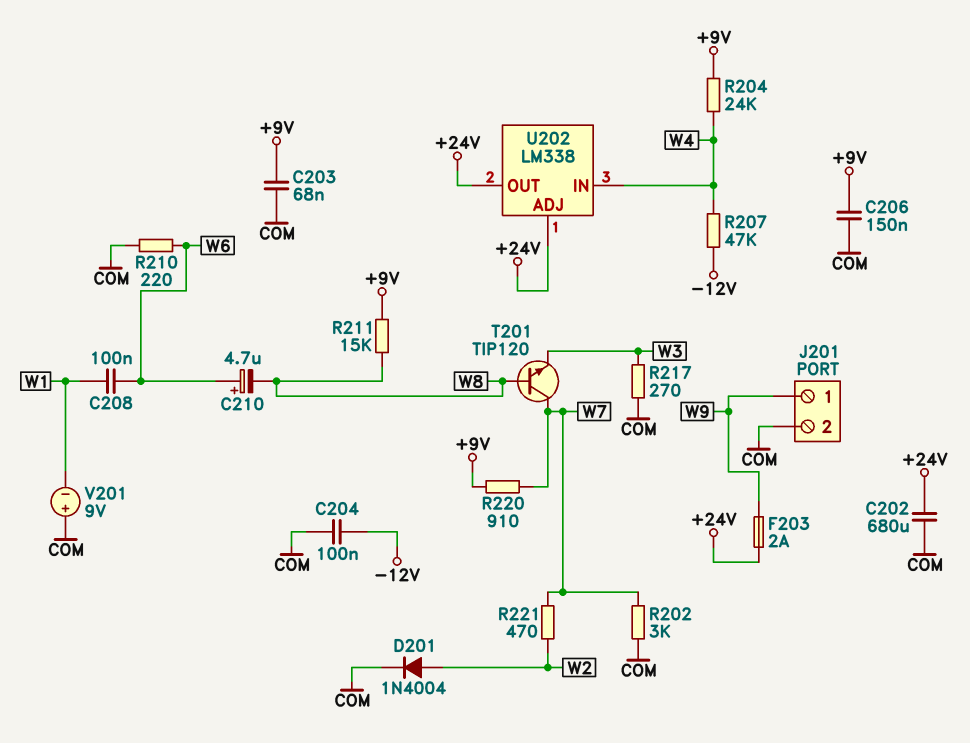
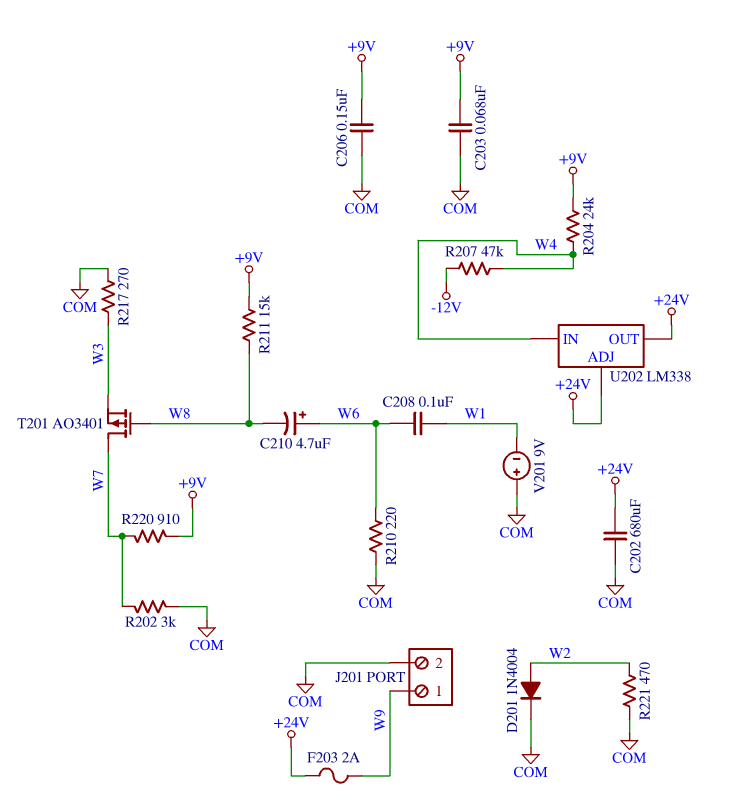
C204: 100nF (-12V, COM) -> none
R221: 470 (W2, W7) -> 470 (COM, W2)
T201: NPN TIP120 (B W8, C W7, E W3) -> PMOS AO3401 (G W8, D W7, S W3)

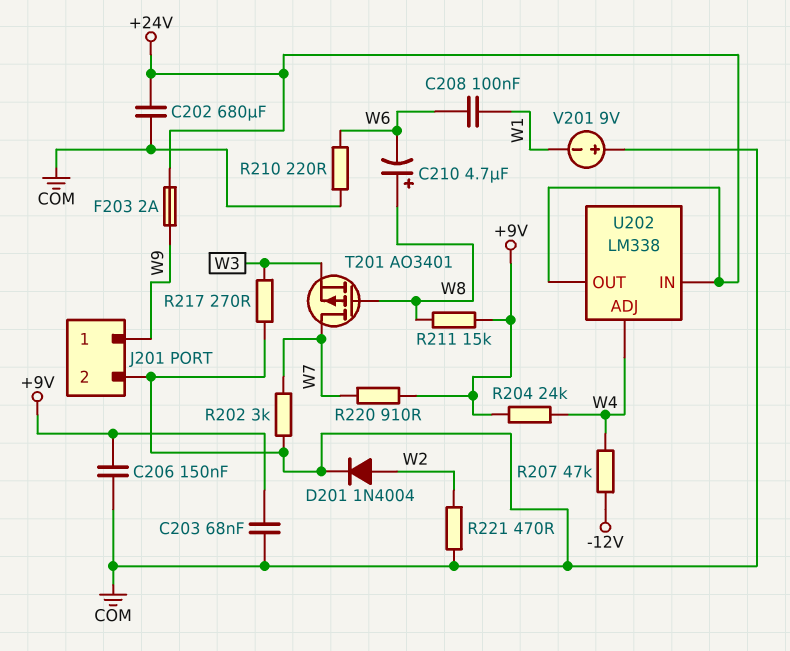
C210: 4.7uF (plus W6, minus W8) -> 4.7uF (plus W8, minus W6)
U202 pin ADJ: +24V -> W4
U202 pin IN: W4 -> +24V

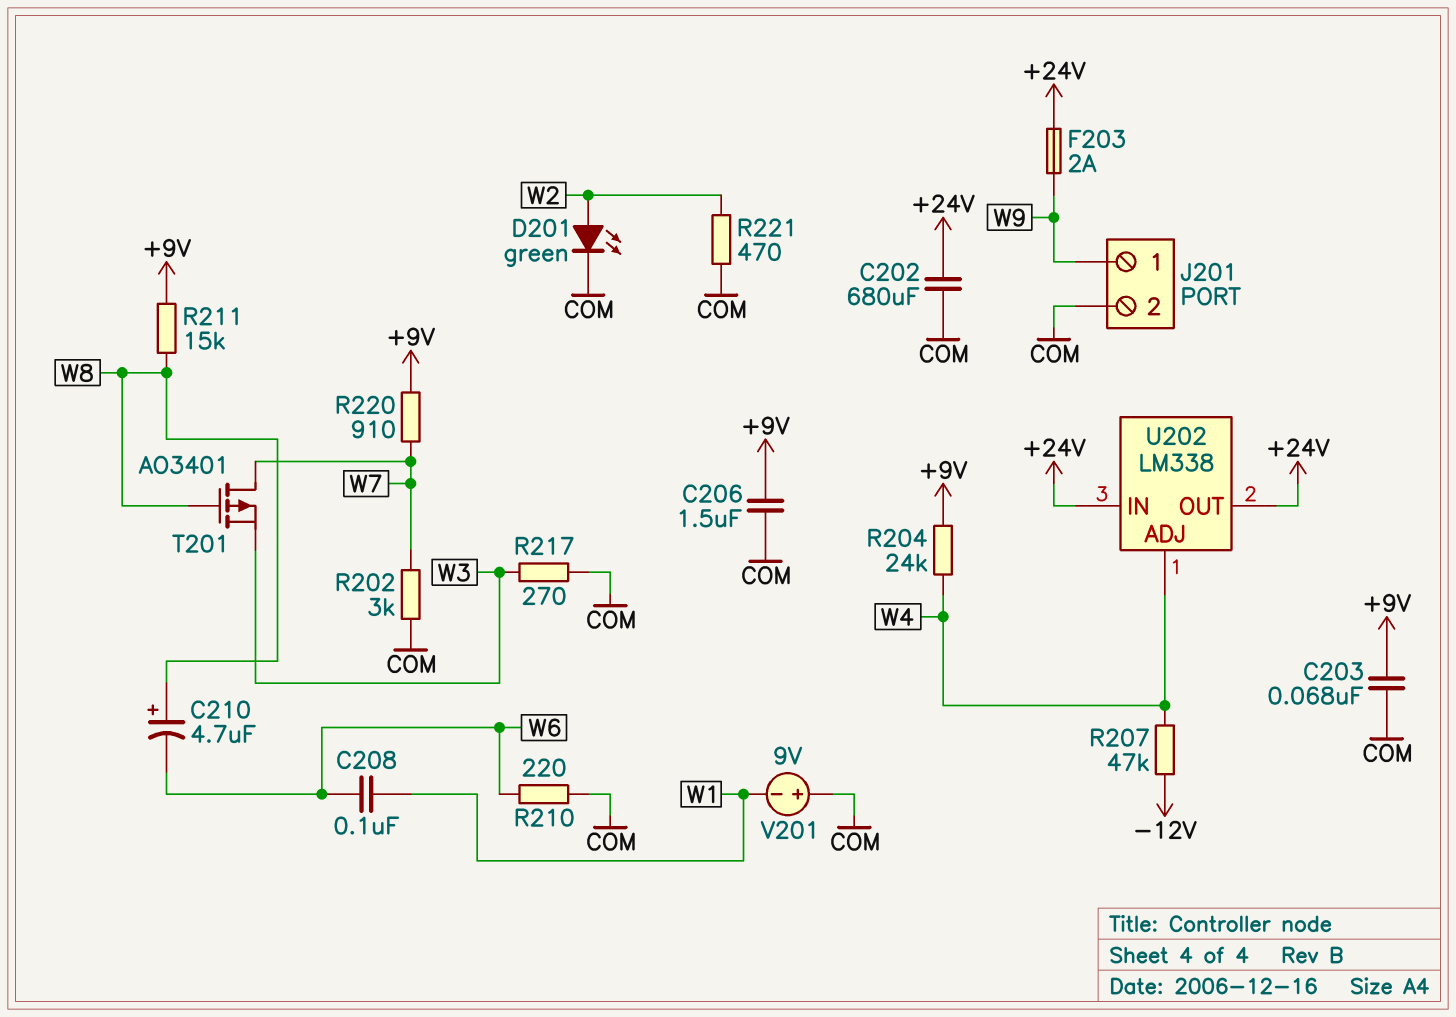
C206: 150nF (+9V, COM) -> 1.5uF (+9V, COM)
D201: diode 1N4004 (A W2, K COM) -> LED green (A W2, K COM)

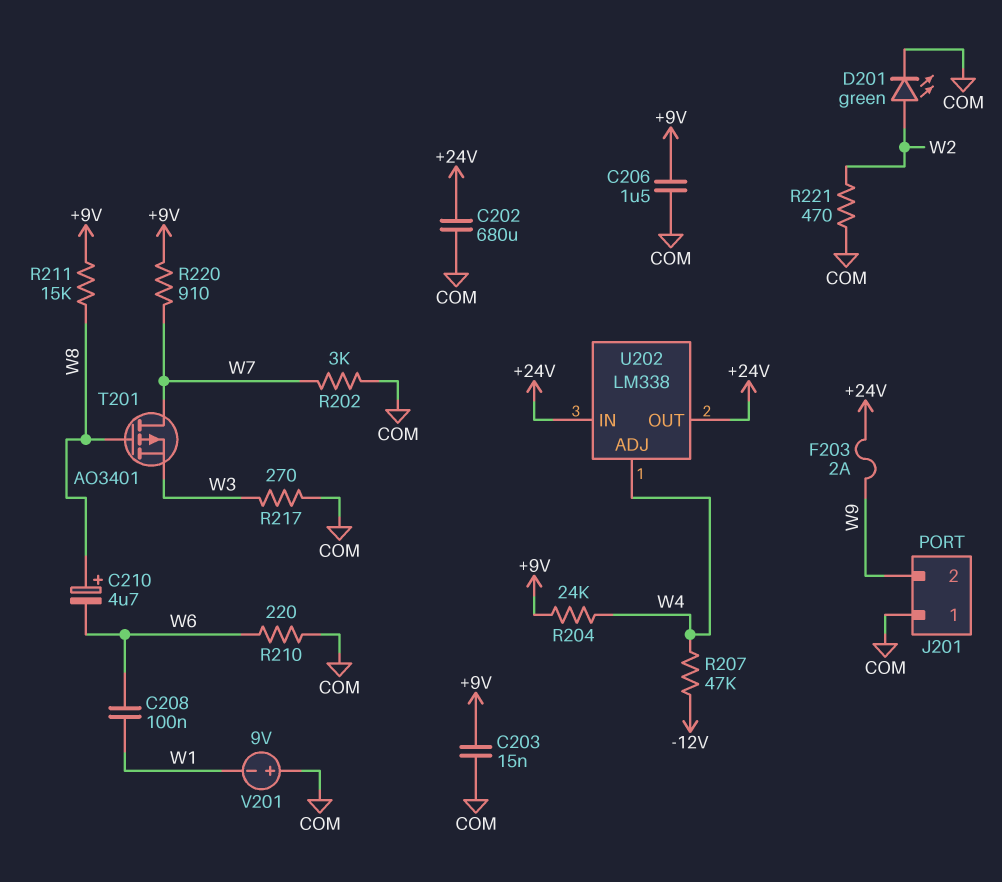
C203: 68nF (+9V, COM) -> 15nF (+9V, COM)
J201 pin 1: W9 -> COM
J201 pin 2: COM -> W9

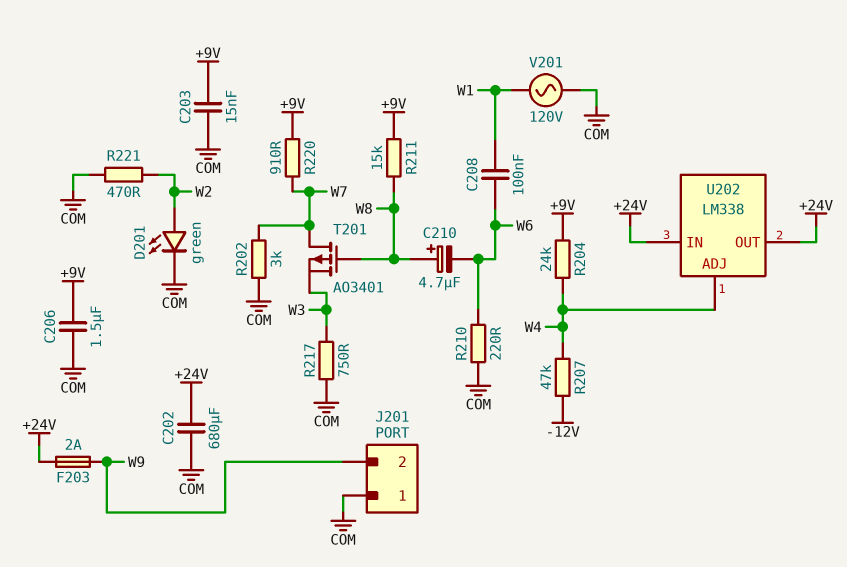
R217: 270 (COM, W3) -> 750 (COM, W3)
V201: 9V (plus COM, minus W1) -> AC 120V (COM, W1)

